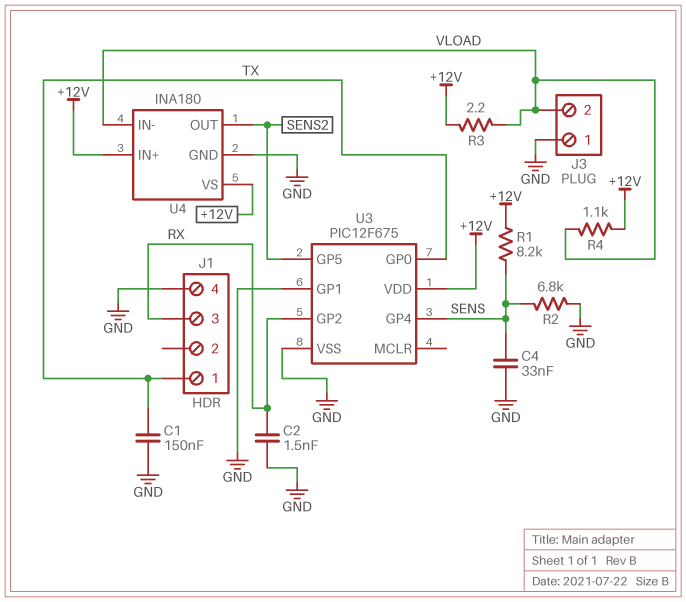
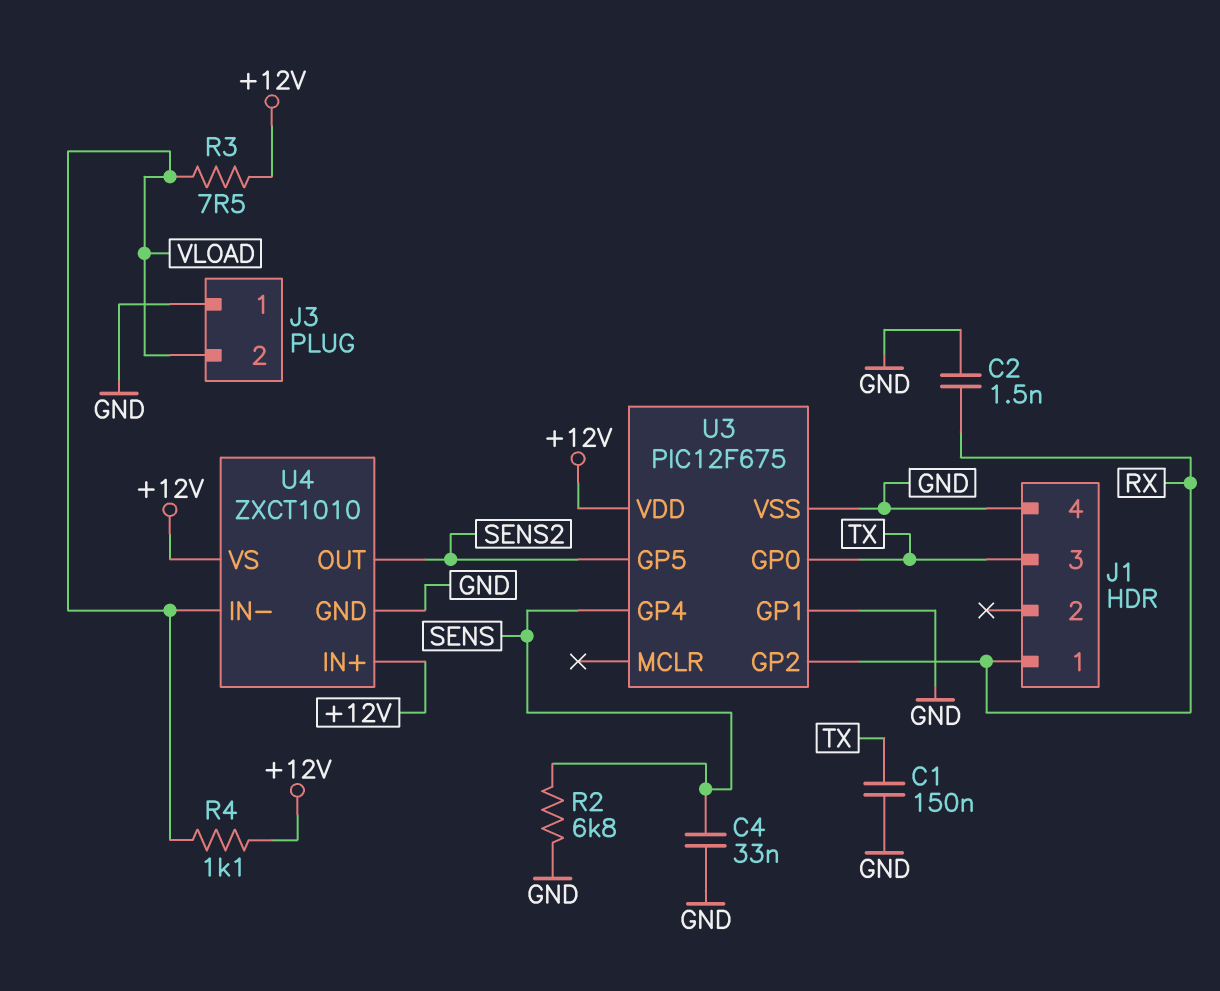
J1 pin 1: TX -> RX
J1 pin 3: RX -> TX
R1: 8.2k (+12V, SENS) -> none
R3: 2.2 (+12V, VLOAD) -> 7.5 (+12V, VLOAD)
U4: INA180 -> ZXCT1010

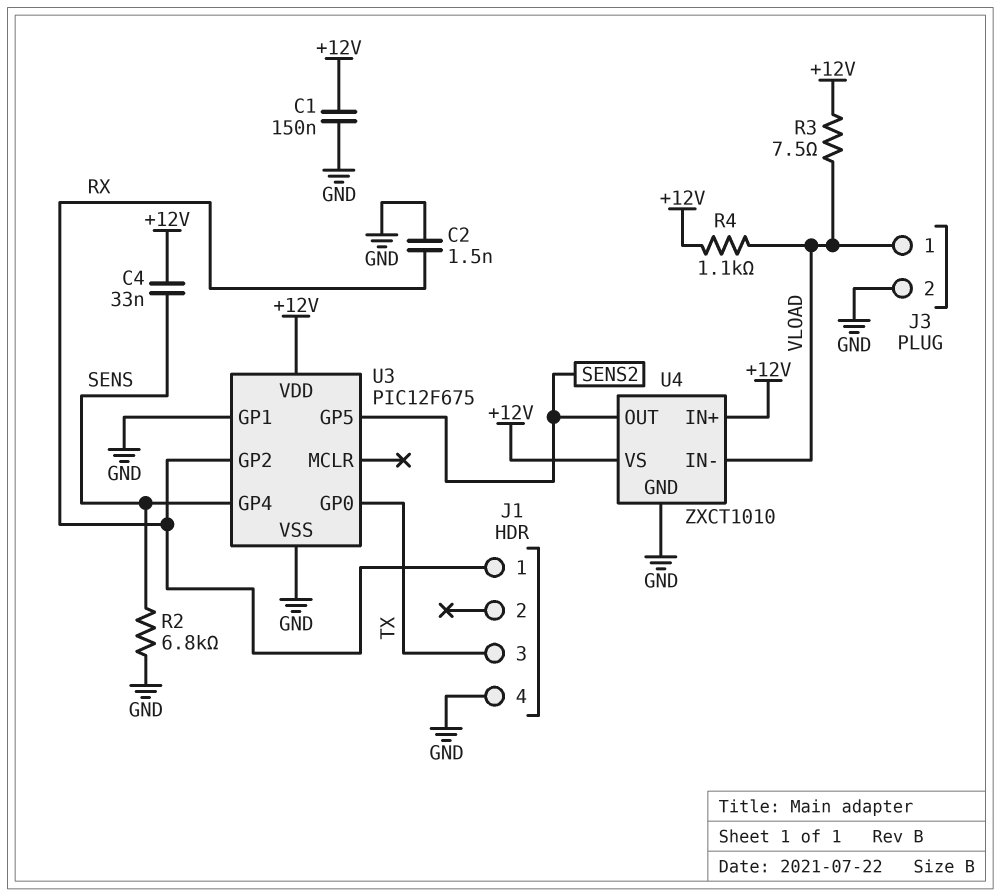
C1: 150nF (GND, TX) -> 150nF (+12V, GND)
C4: 33nF (GND, SENS) -> 33nF (+12V, SENS)
J3 pin 1: GND -> VLOAD
J3 pin 2: VLOAD -> GND

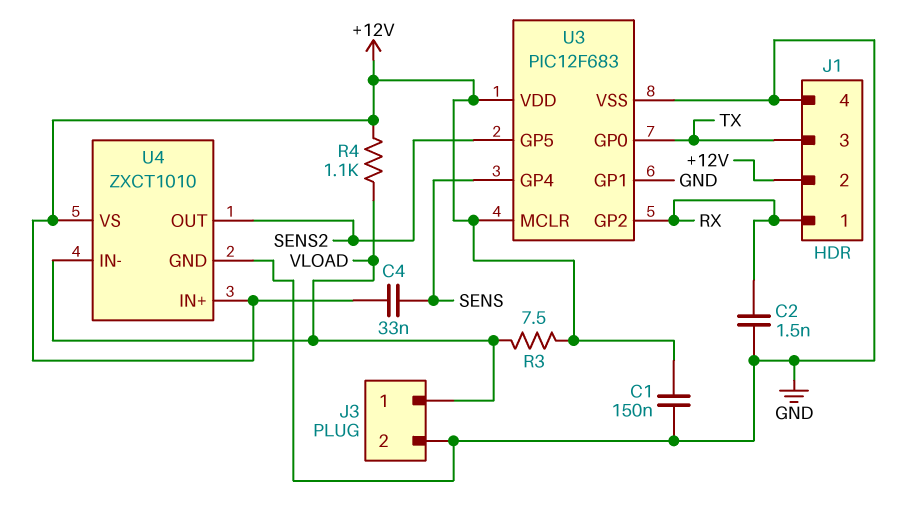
J1 pin 2: none -> +12V
R2: 6.8k (GND, SENS) -> none
U3: PIC12F675 -> PIC12F683
U3 pin MCLR: none -> +12V

